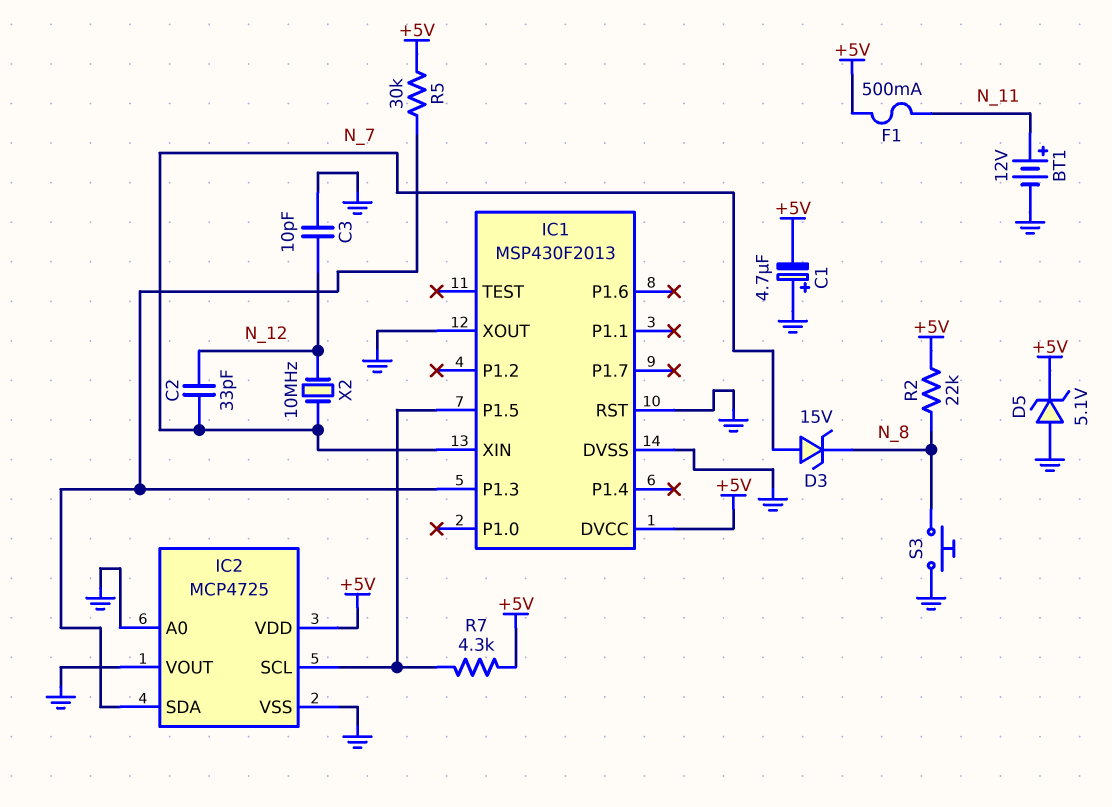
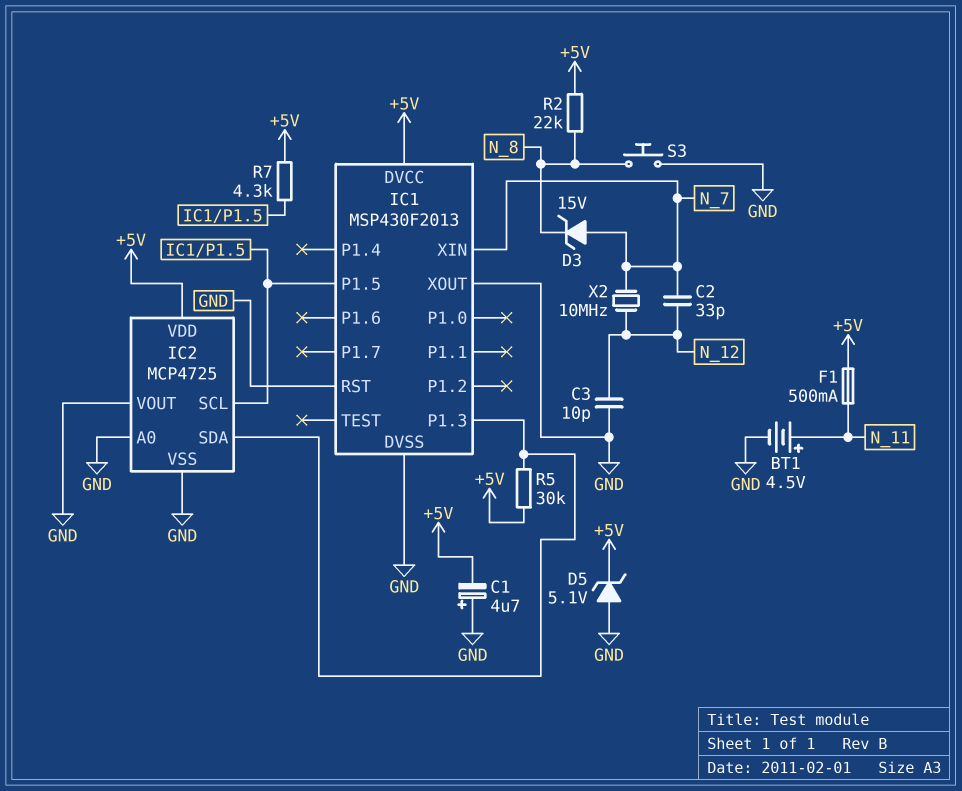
BT1: 12V (plus N_11, minus GND) -> 4.5V (plus N_11, minus GND)

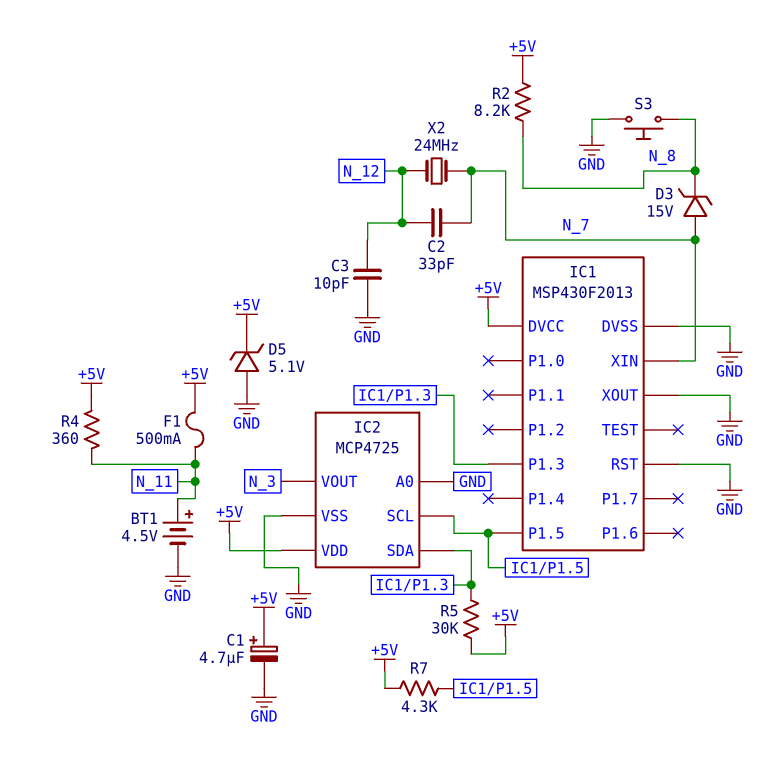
C1: 4.7uF (plus GND, minus +5V) -> 4.7uF (plus +5V, minus GND)
IC2 pin VOUT: GND -> N_3
R2: 22k (+5V, N_8) -> 8.2k (+5V, N_8)
R4: none -> 360 (+5V, N_11)
X2: 10MHz (N_7, N_12) -> 24MHz (N_7, N_12)

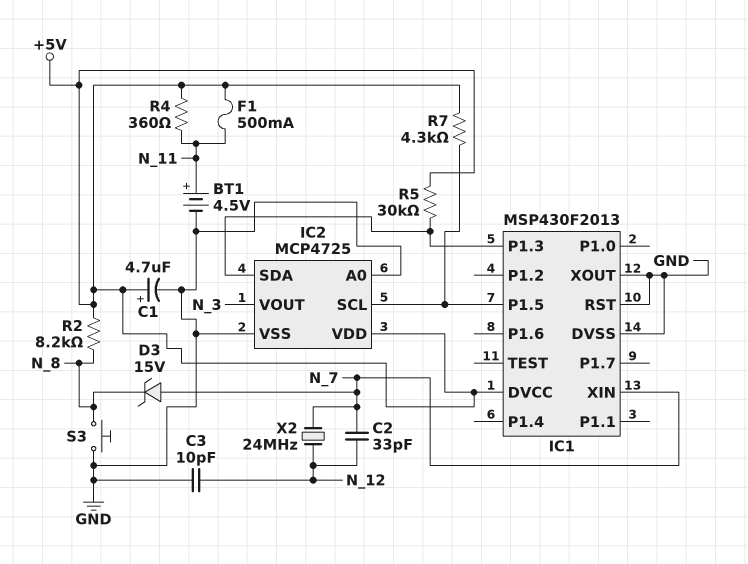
D5: zener 5.1V (A GND, K +5V) -> none

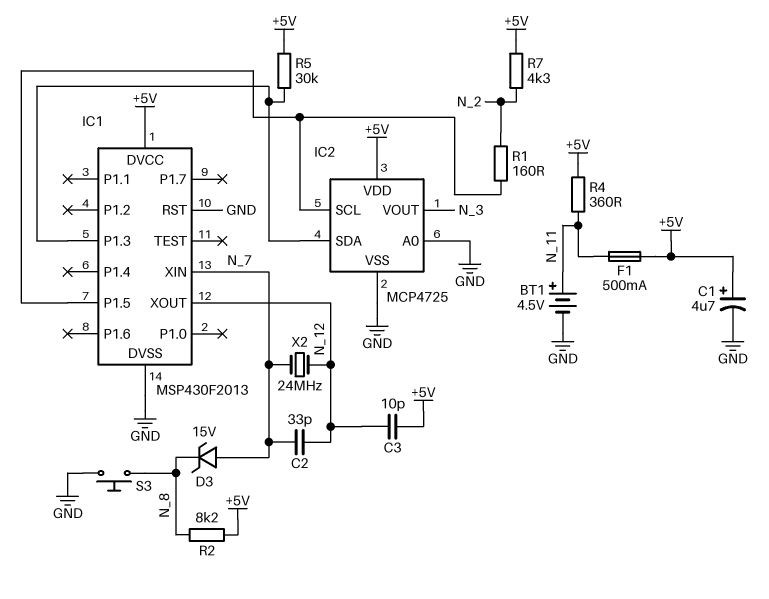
C3: 10pF (GND, N_12) -> 10pF (+5V, N_12)
IC1 pin XOUT: GND -> N_12
R1: none -> 160 (IC1/P1.5, N_2)
R7: 4.3k (+5V, IC1/P1.5) -> 4.3k (+5V, N_2)

